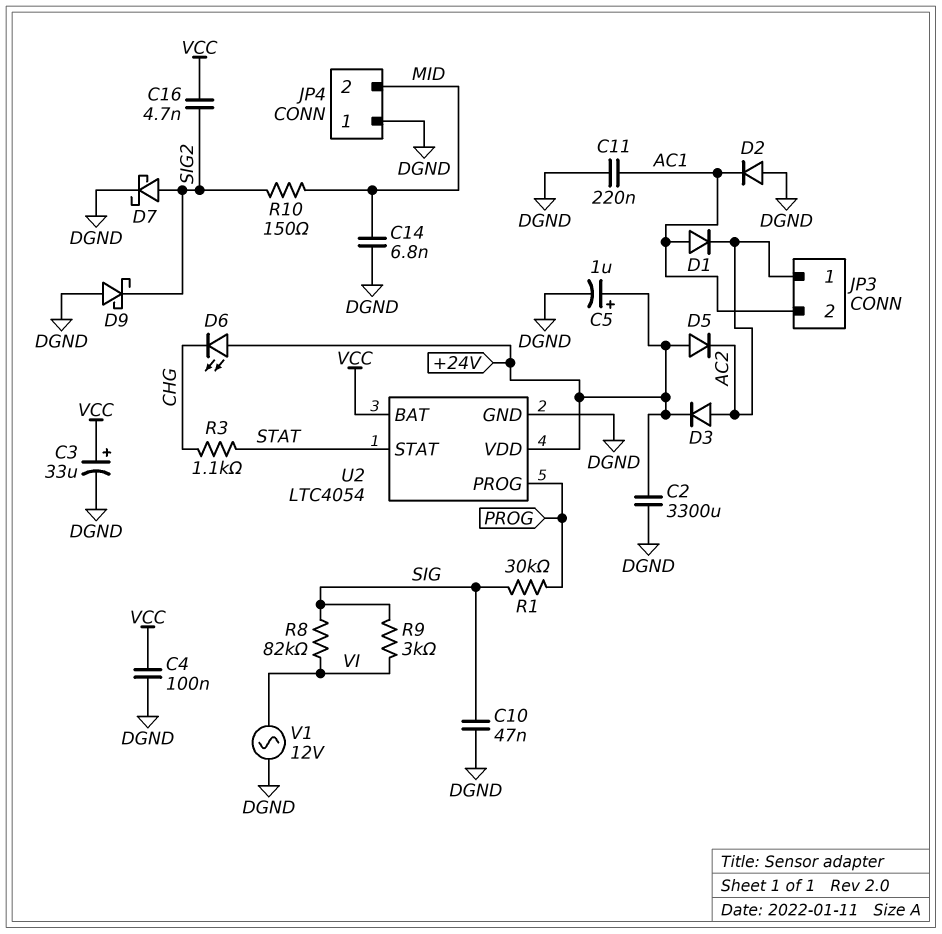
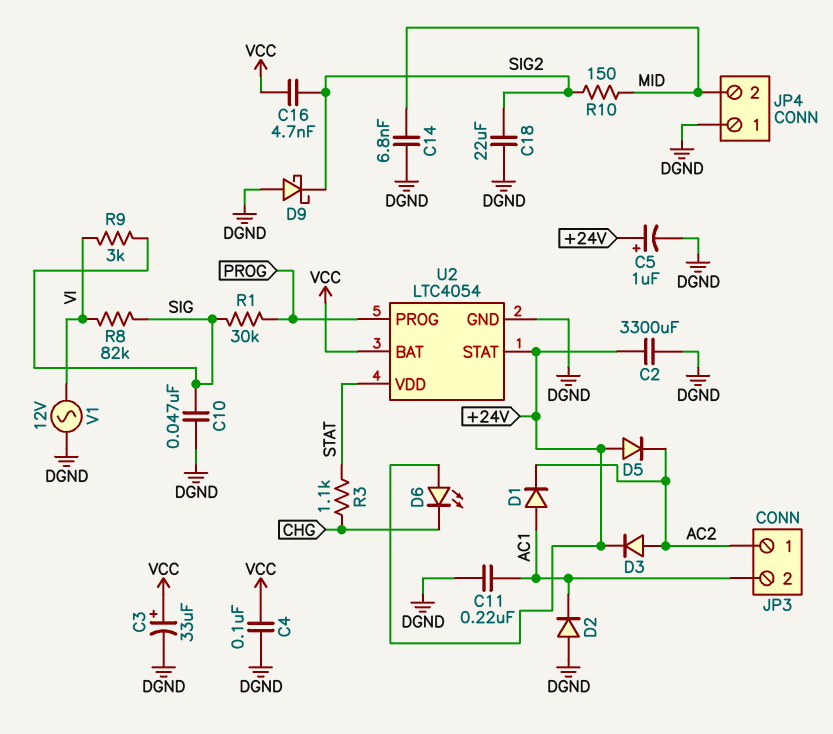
C18: none -> 22uF (DGND, SIG2)
D7: schottky (A SIG2, K DGND) -> none
U2 pin STAT: STAT -> +24V
U2 pin VDD: +24V -> STAT

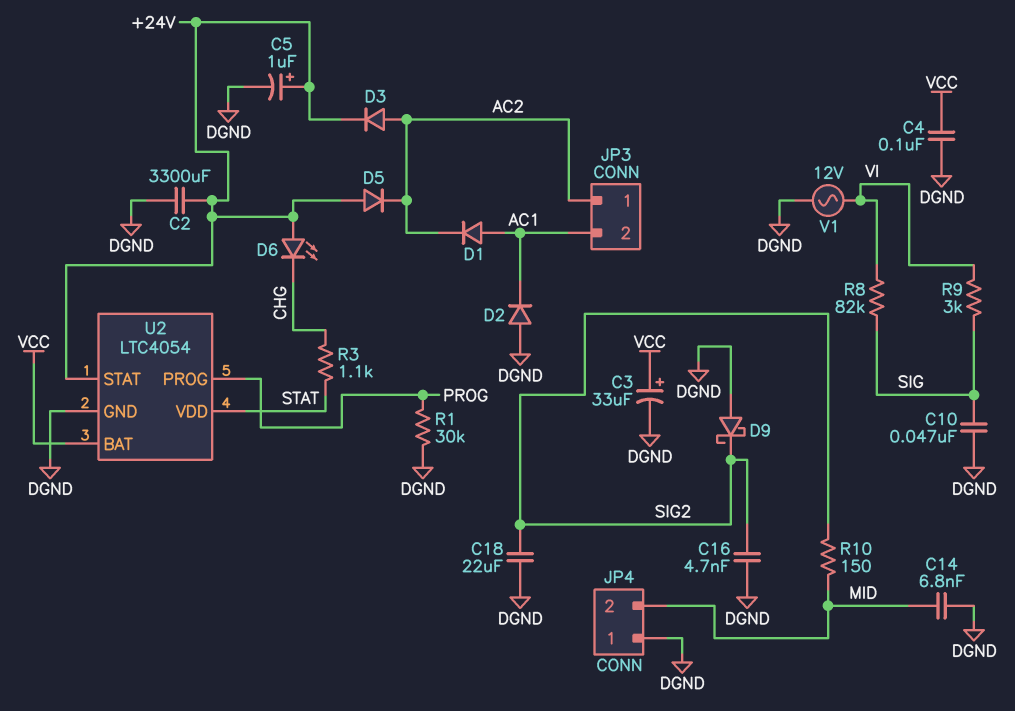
C11: 220nF (AC1, DGND) -> none
C16: 4.7nF (SIG2, VCC) -> 4.7nF (DGND, SIG2)
R1: 30k (PROG, SIG) -> 30k (DGND, PROG)

